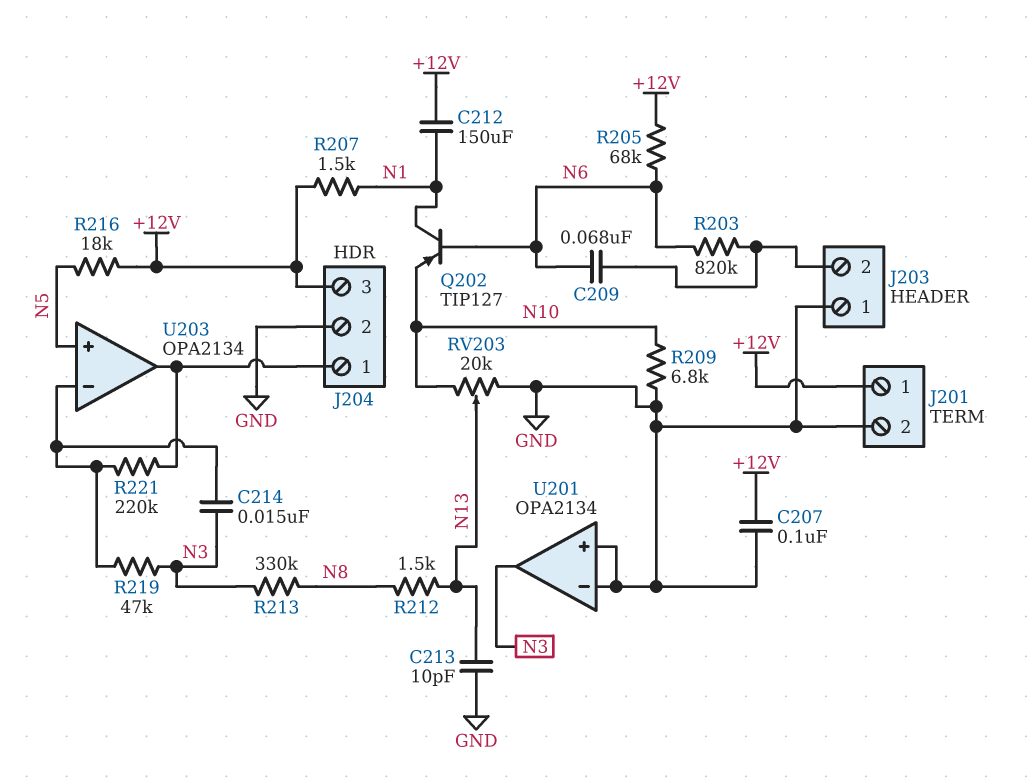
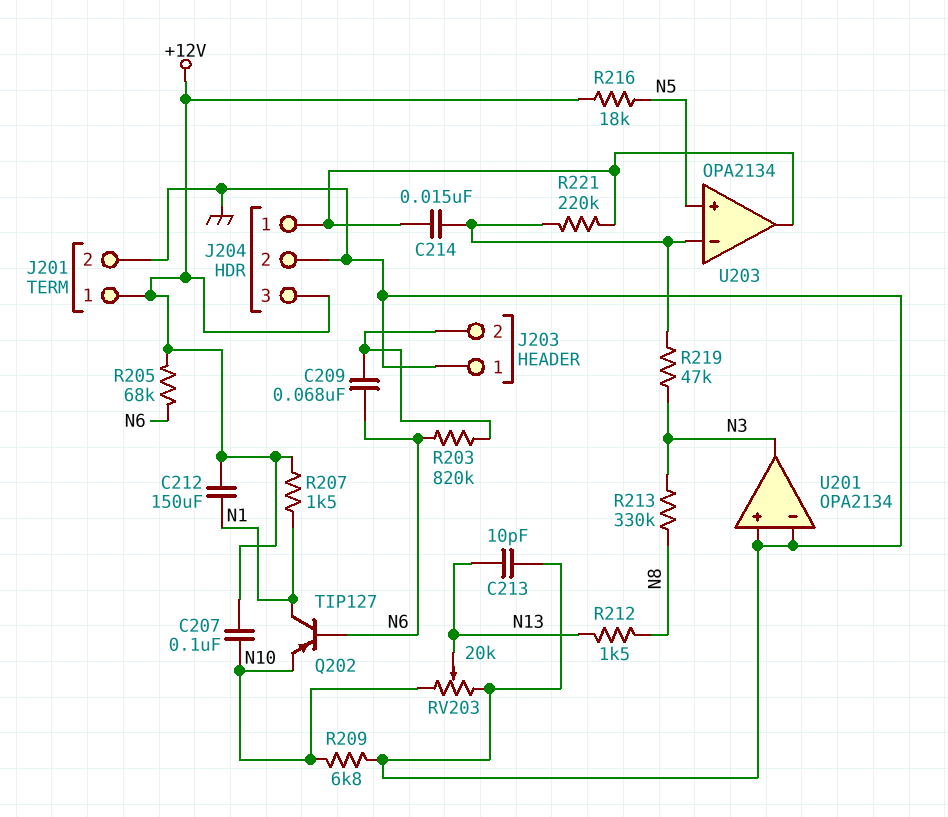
C207: 100nF (+12V, GND) -> 100nF (+12V, N10)
C214: 15nF (N3, U203/in-) -> 15nF (J204/1, U203/in-)

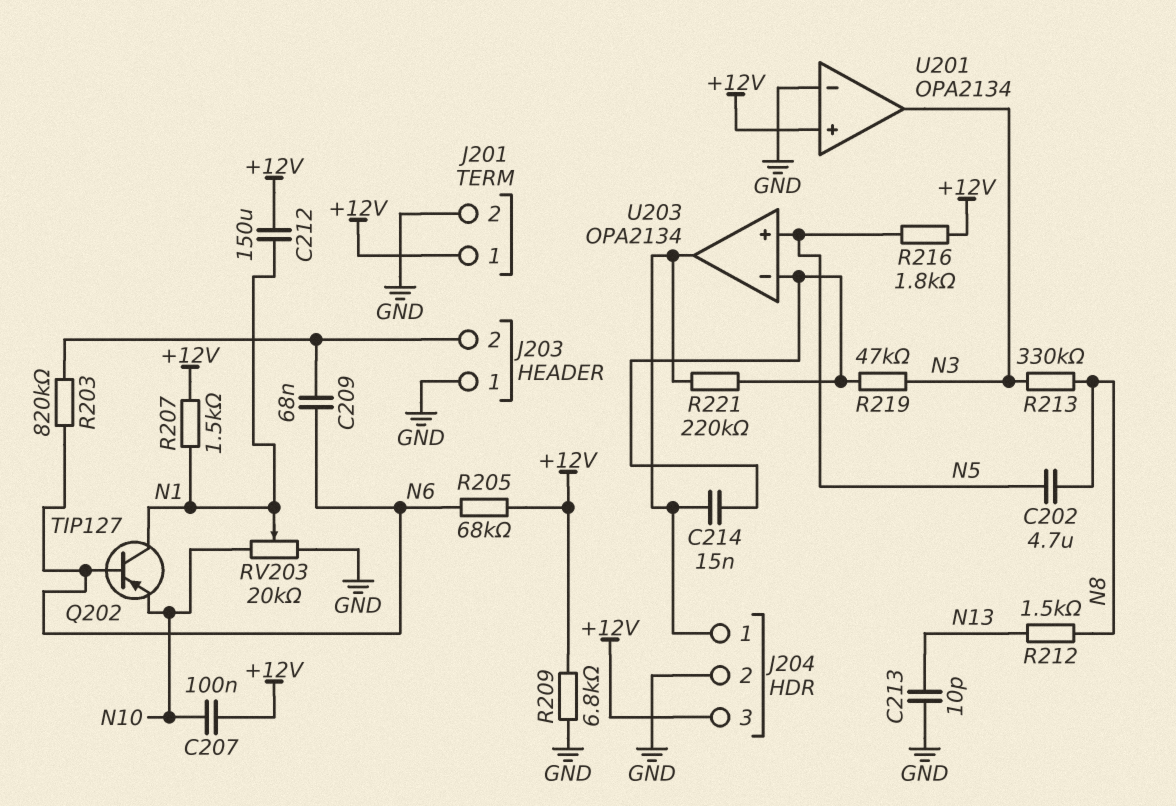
C202: none -> 4.7uF (N5, N8)
R209: 6.8k (GND, N10) -> 6.8k (+12V, GND)
R216: 18k (+12V, N5) -> 1.8k (+12V, N5)
RV203: 20k (GND, N10, wiper N13) -> 20k (GND, N10, wiper N1)
U201 pin in+: GND -> +12V

